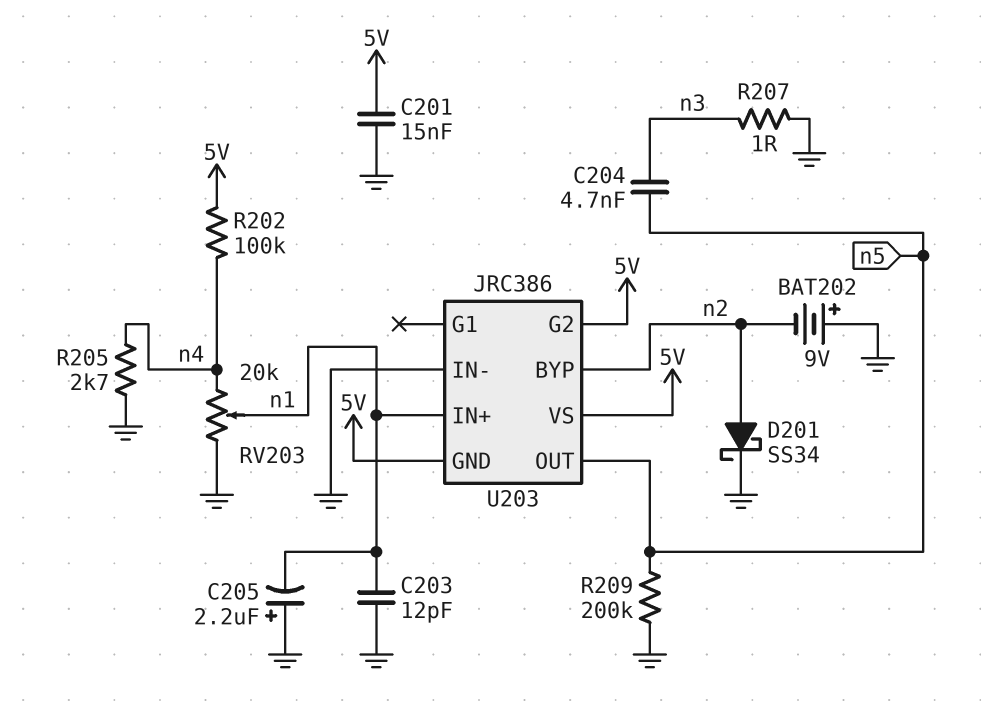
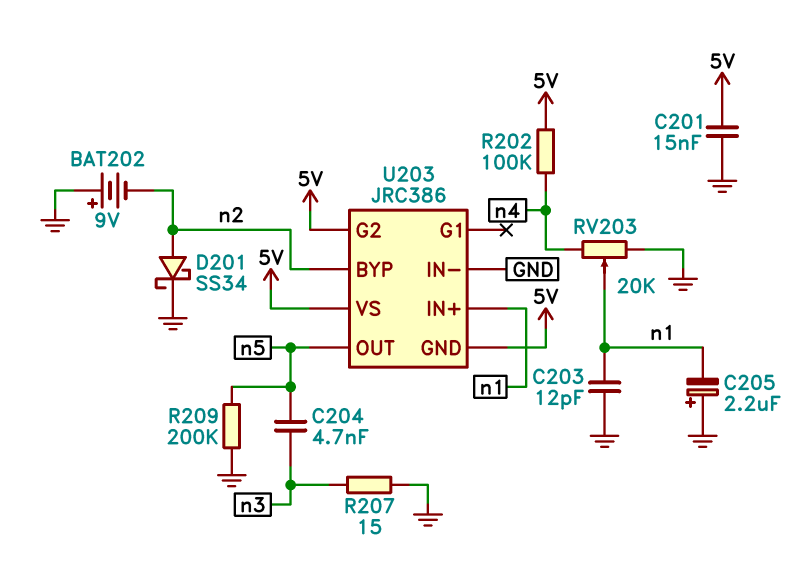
R205: 2.7k (GND, n4) -> none
R207: 1 (GND, n3) -> 15 (GND, n3)

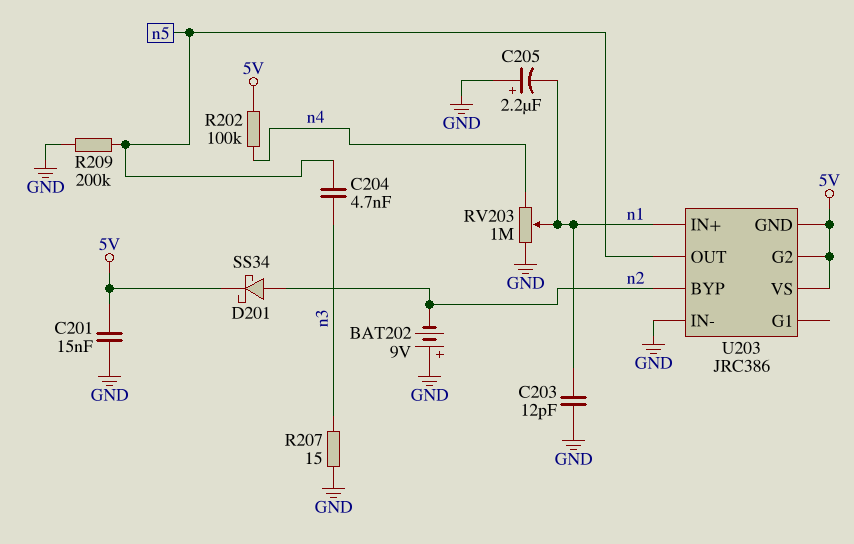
D201: schottky SS34 (A n2, K GND) -> schottky SS34 (A n2, K 5V)
RV203: 20k (GND, n4, wiper n1) -> 1M (GND, n4, wiper n1)

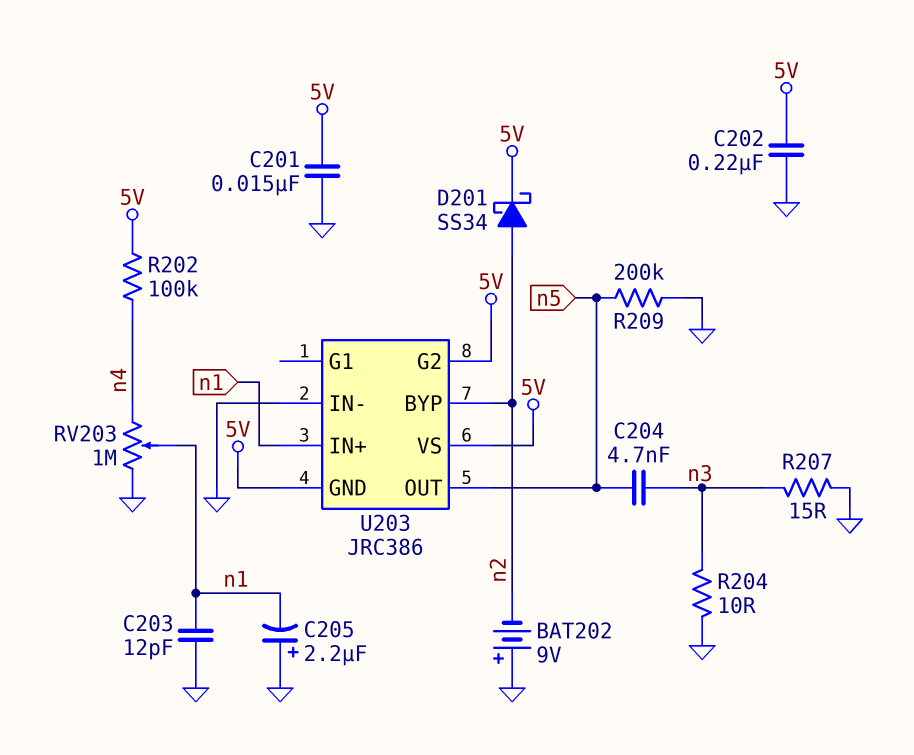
C202: none -> 220nF (5V, GND)
R204: none -> 10 (GND, n3)

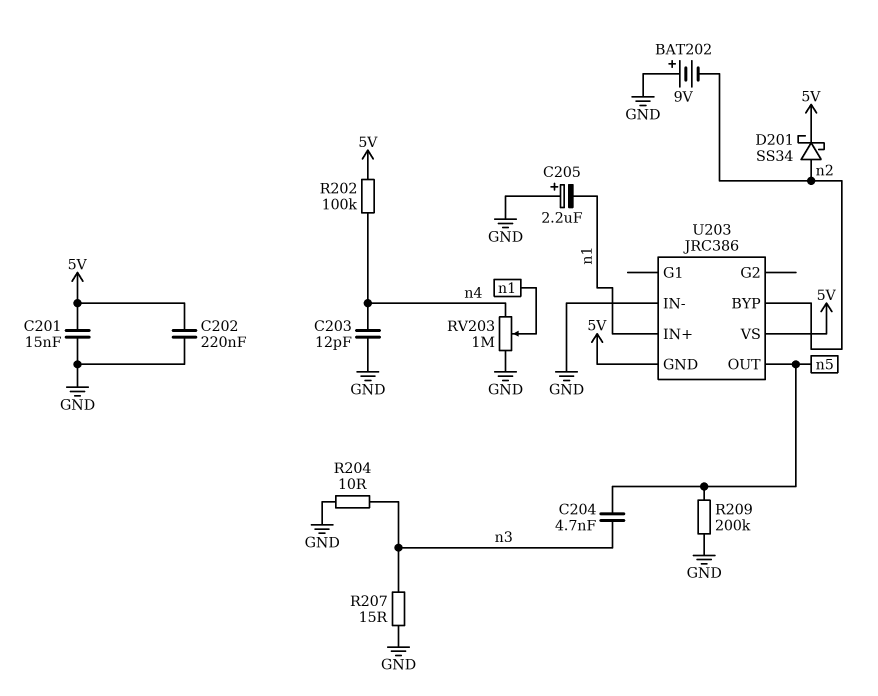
C203: 12pF (GND, n1) -> 12pF (GND, n4)
U203 pin G2: 5V -> none

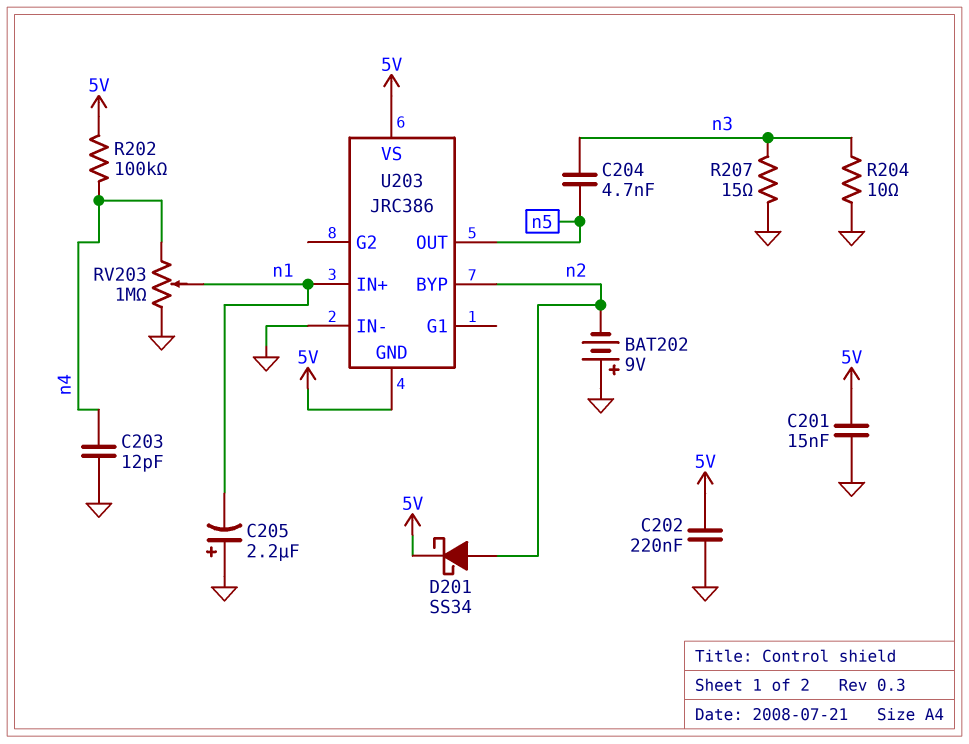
R209: 200k (GND, n5) -> none

